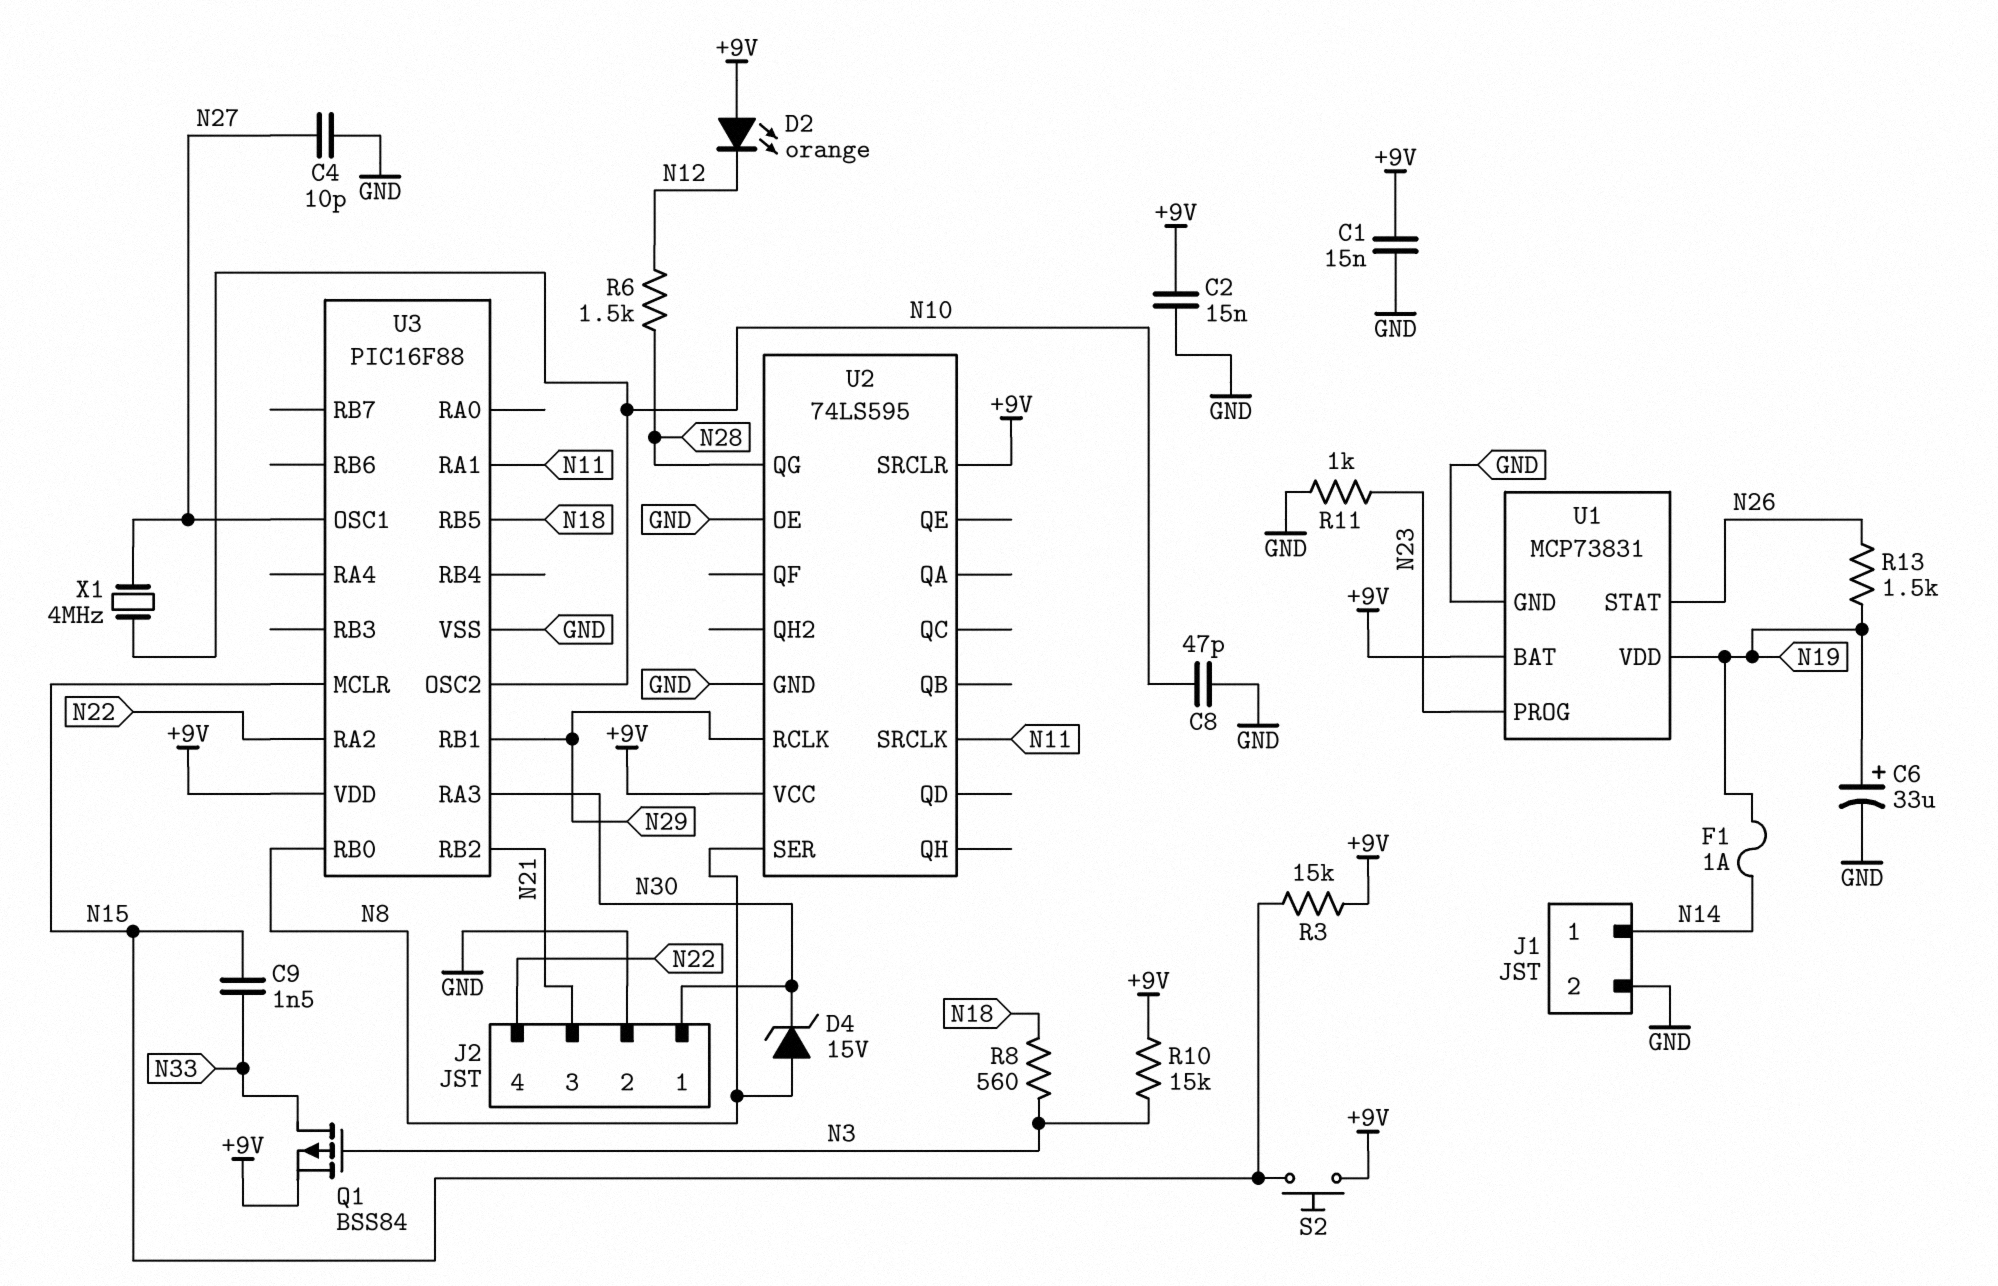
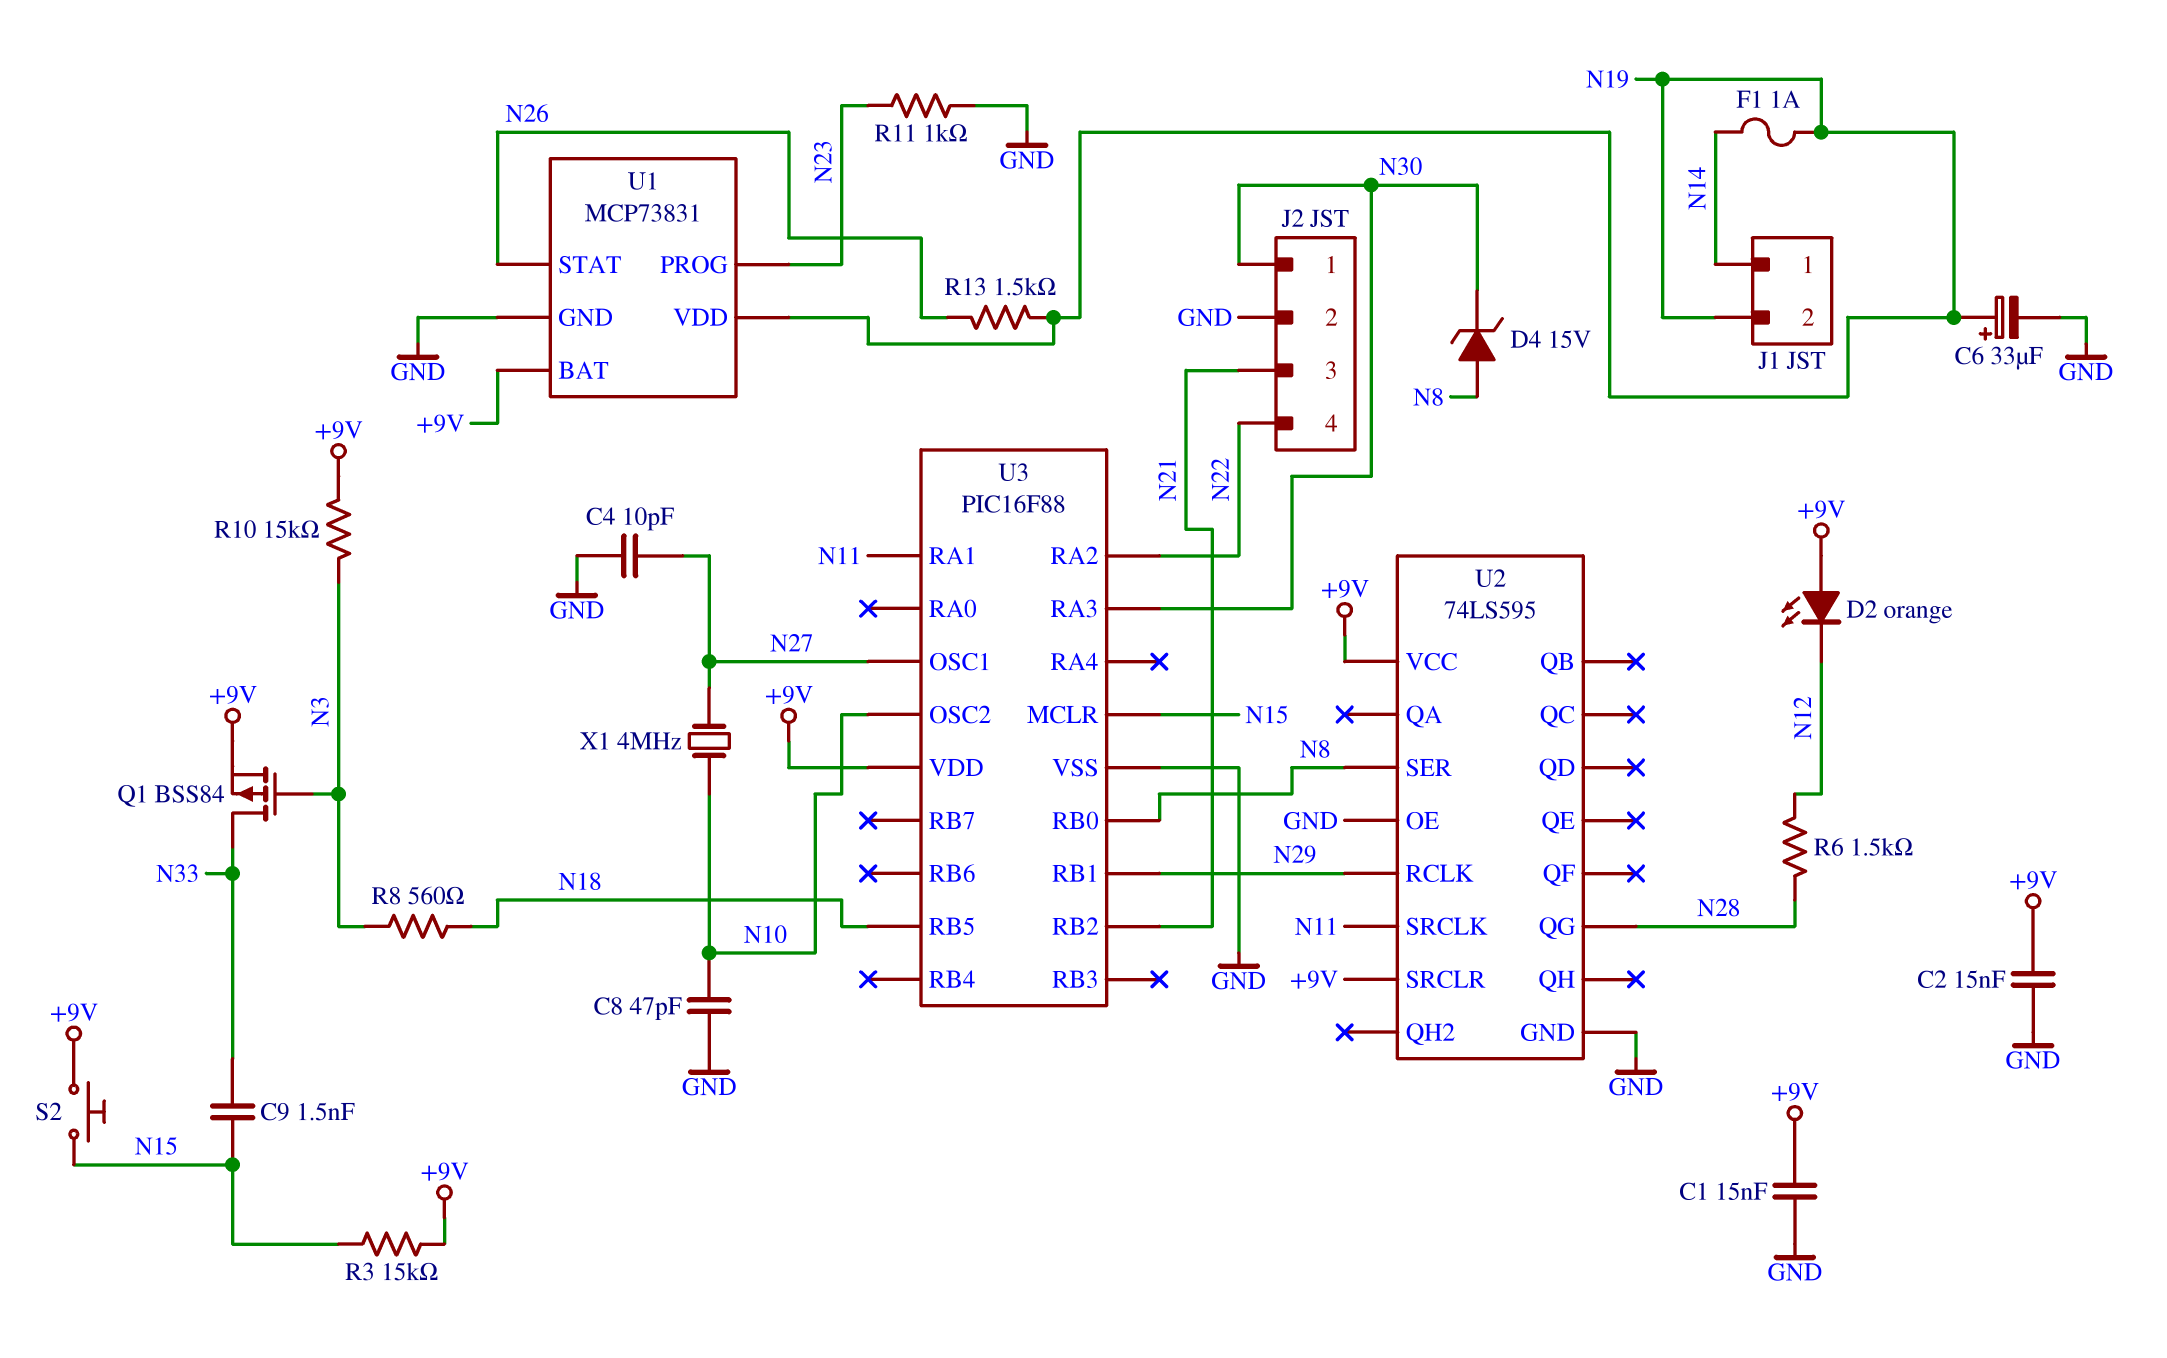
J1 pin 2: GND -> N19

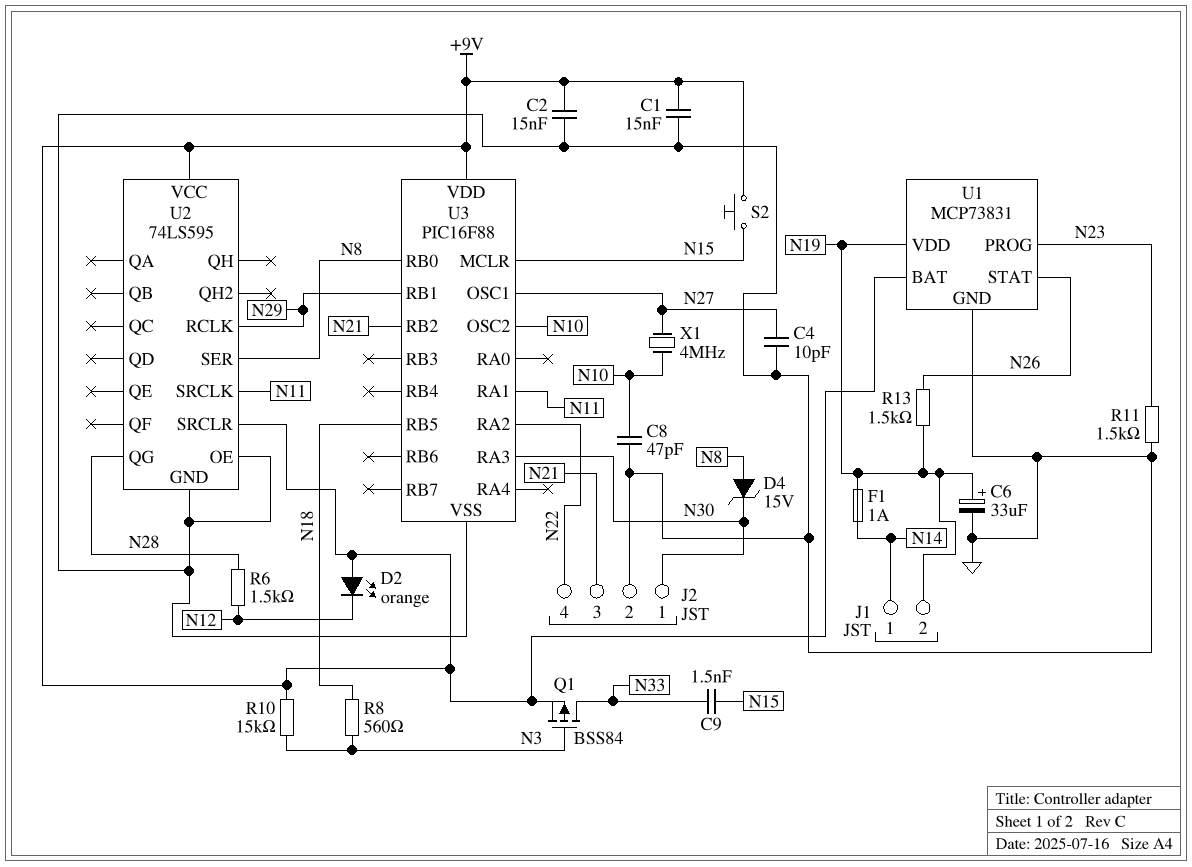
R3: 15k (+9V, N15) -> none
R11: 1k (GND, N23) -> 1.5k (GND, N23)

